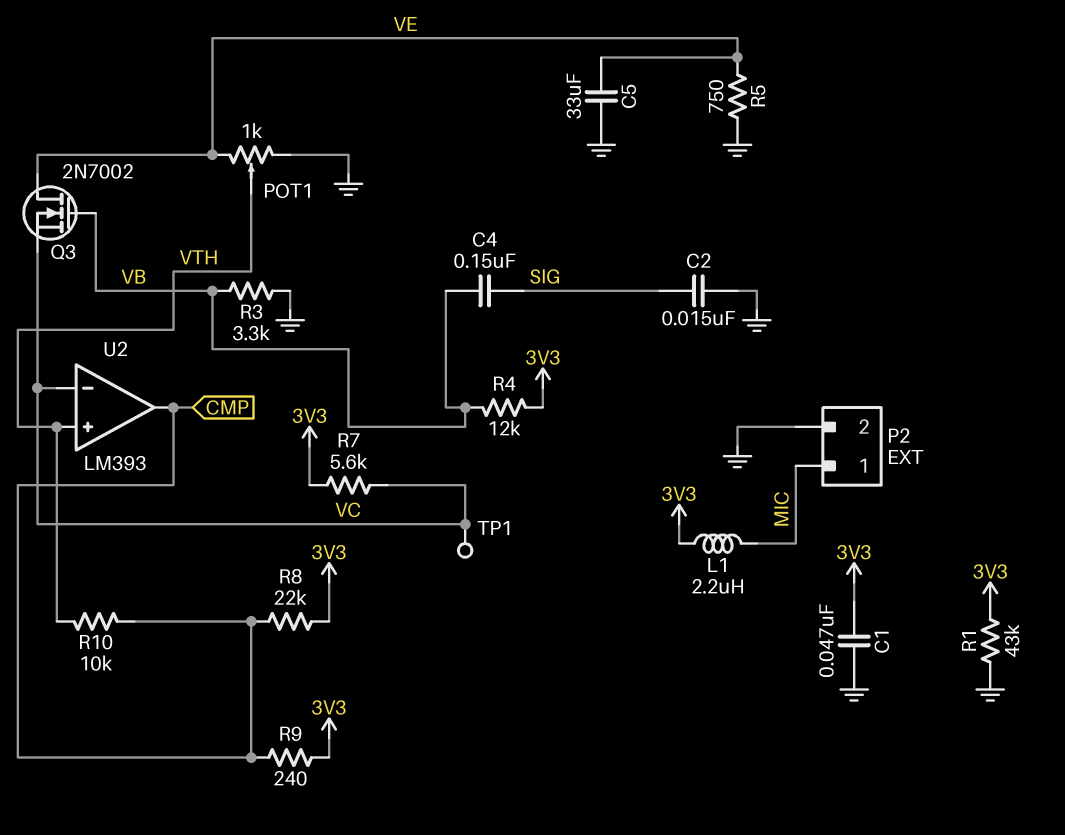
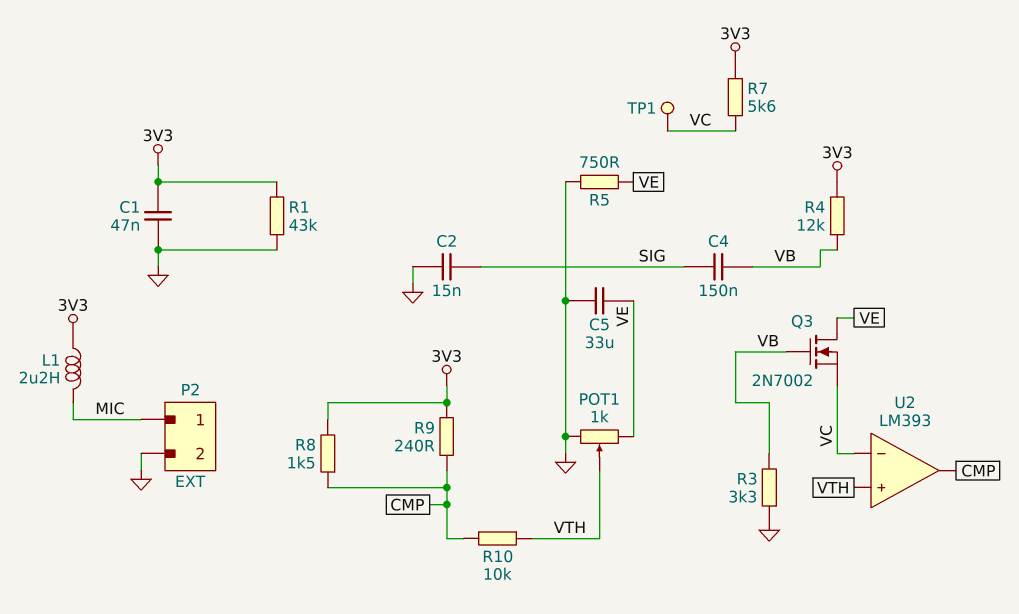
R8: 22k (3V3, CMP) -> 1.5k (3V3, CMP)

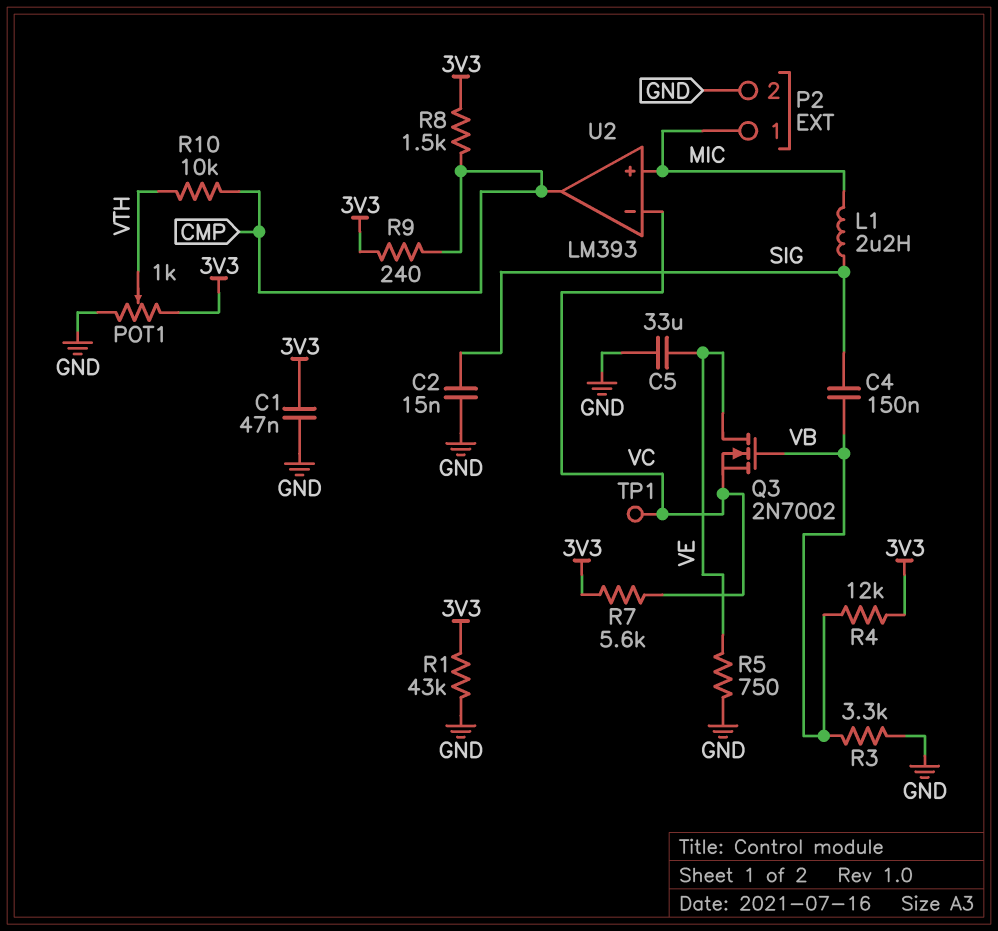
L1: 2.2uH (3V3, MIC) -> 2.2uH (MIC, SIG)
POT1: 1k (GND, VE, wiper VTH) -> 1k (3V3, GND, wiper VTH)
U2 pin in+: VTH -> MIC

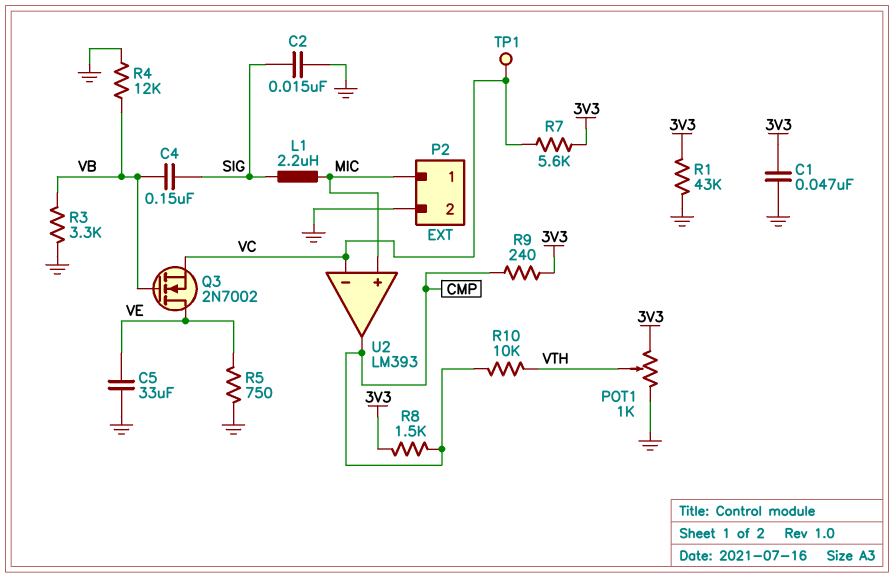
R4: 12k (3V3, VB) -> 12k (GND, VB)

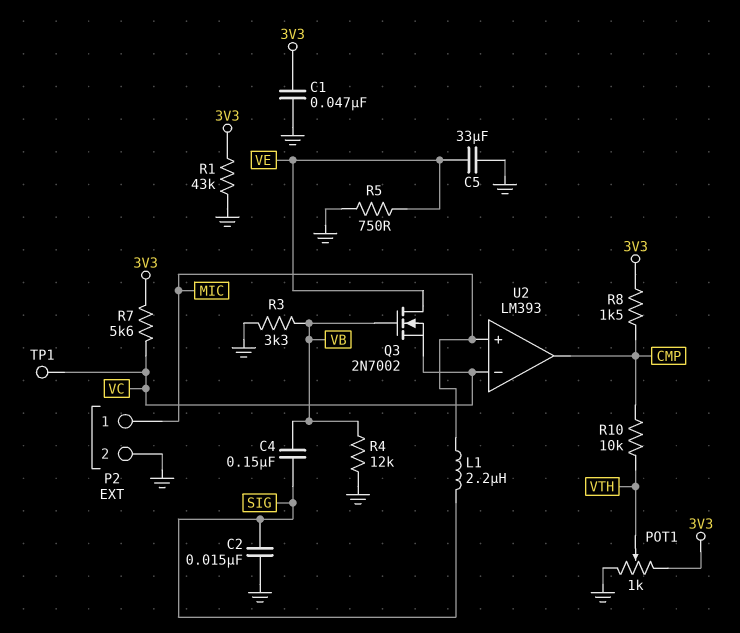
R9: 240 (3V3, CMP) -> none

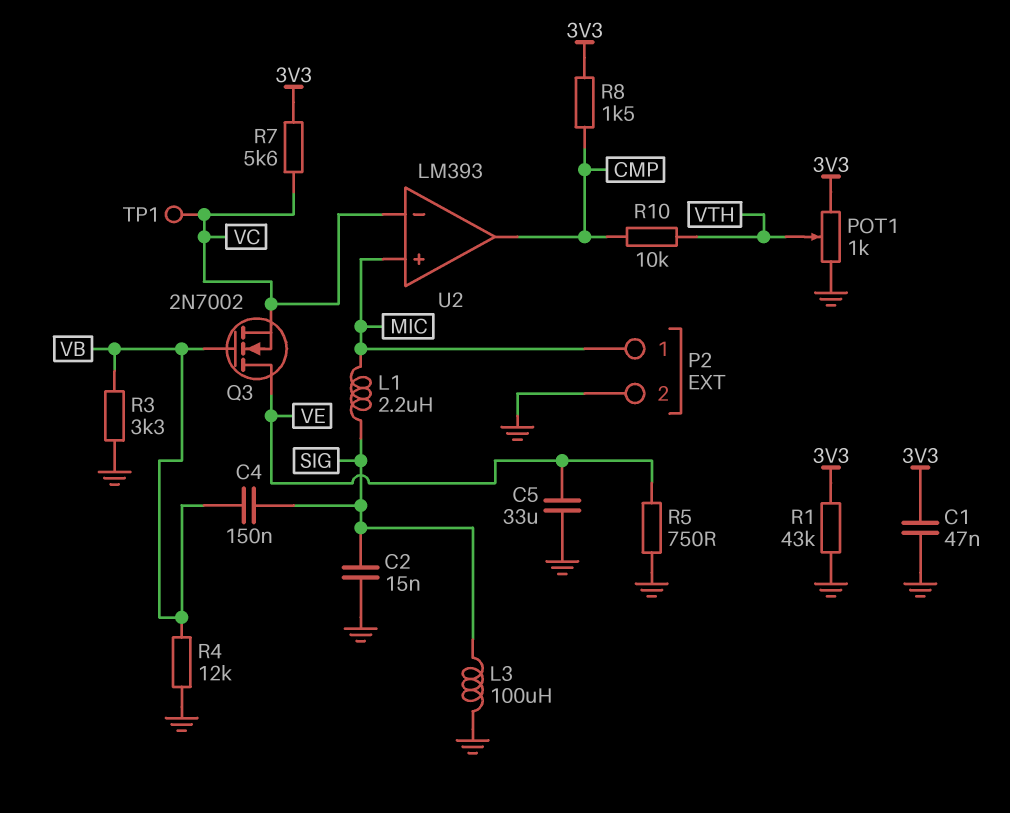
L3: none -> 100uH (GND, SIG)

